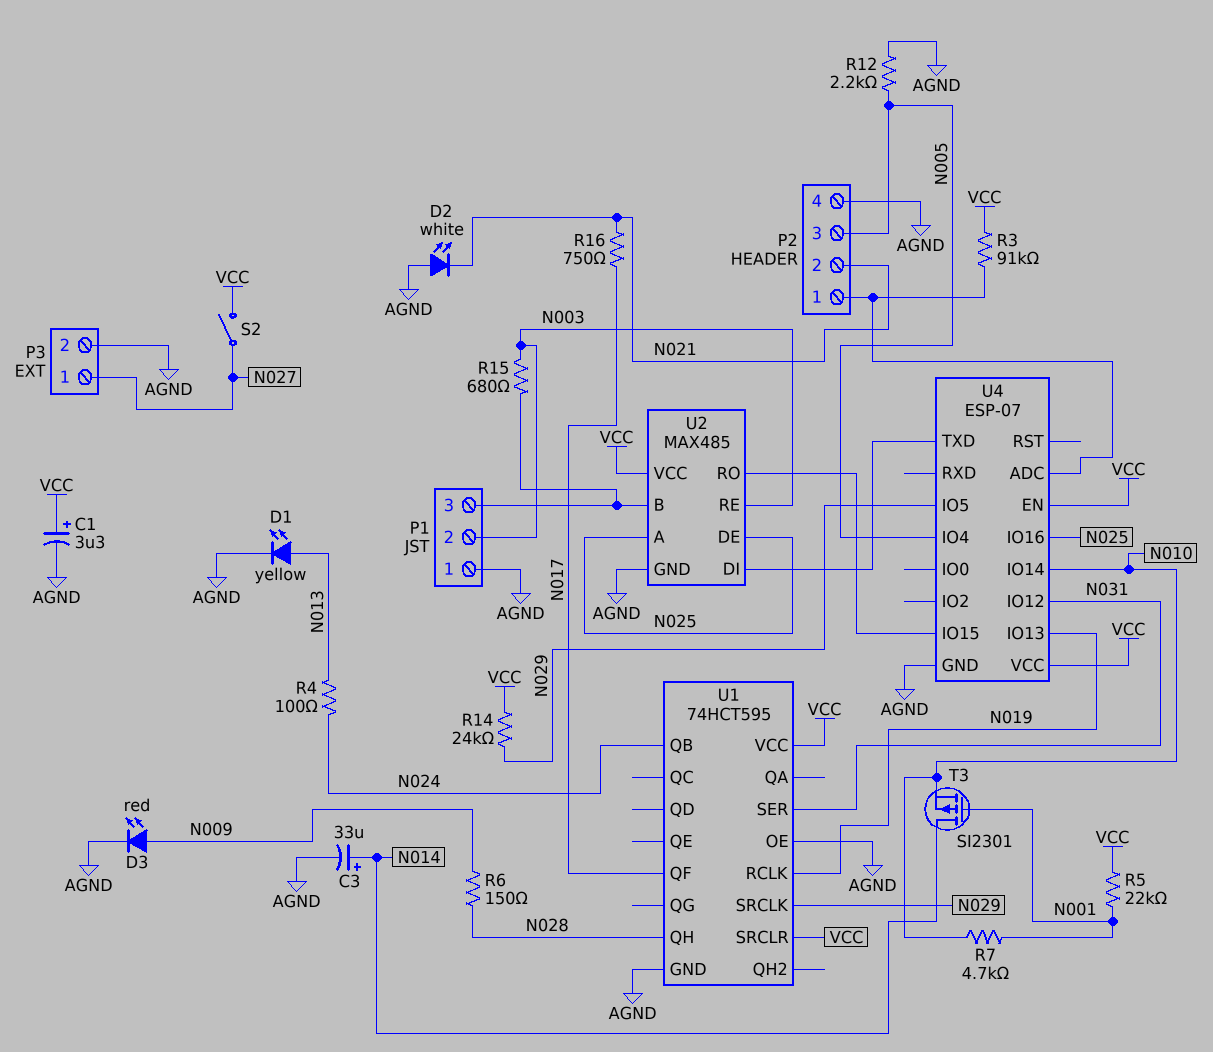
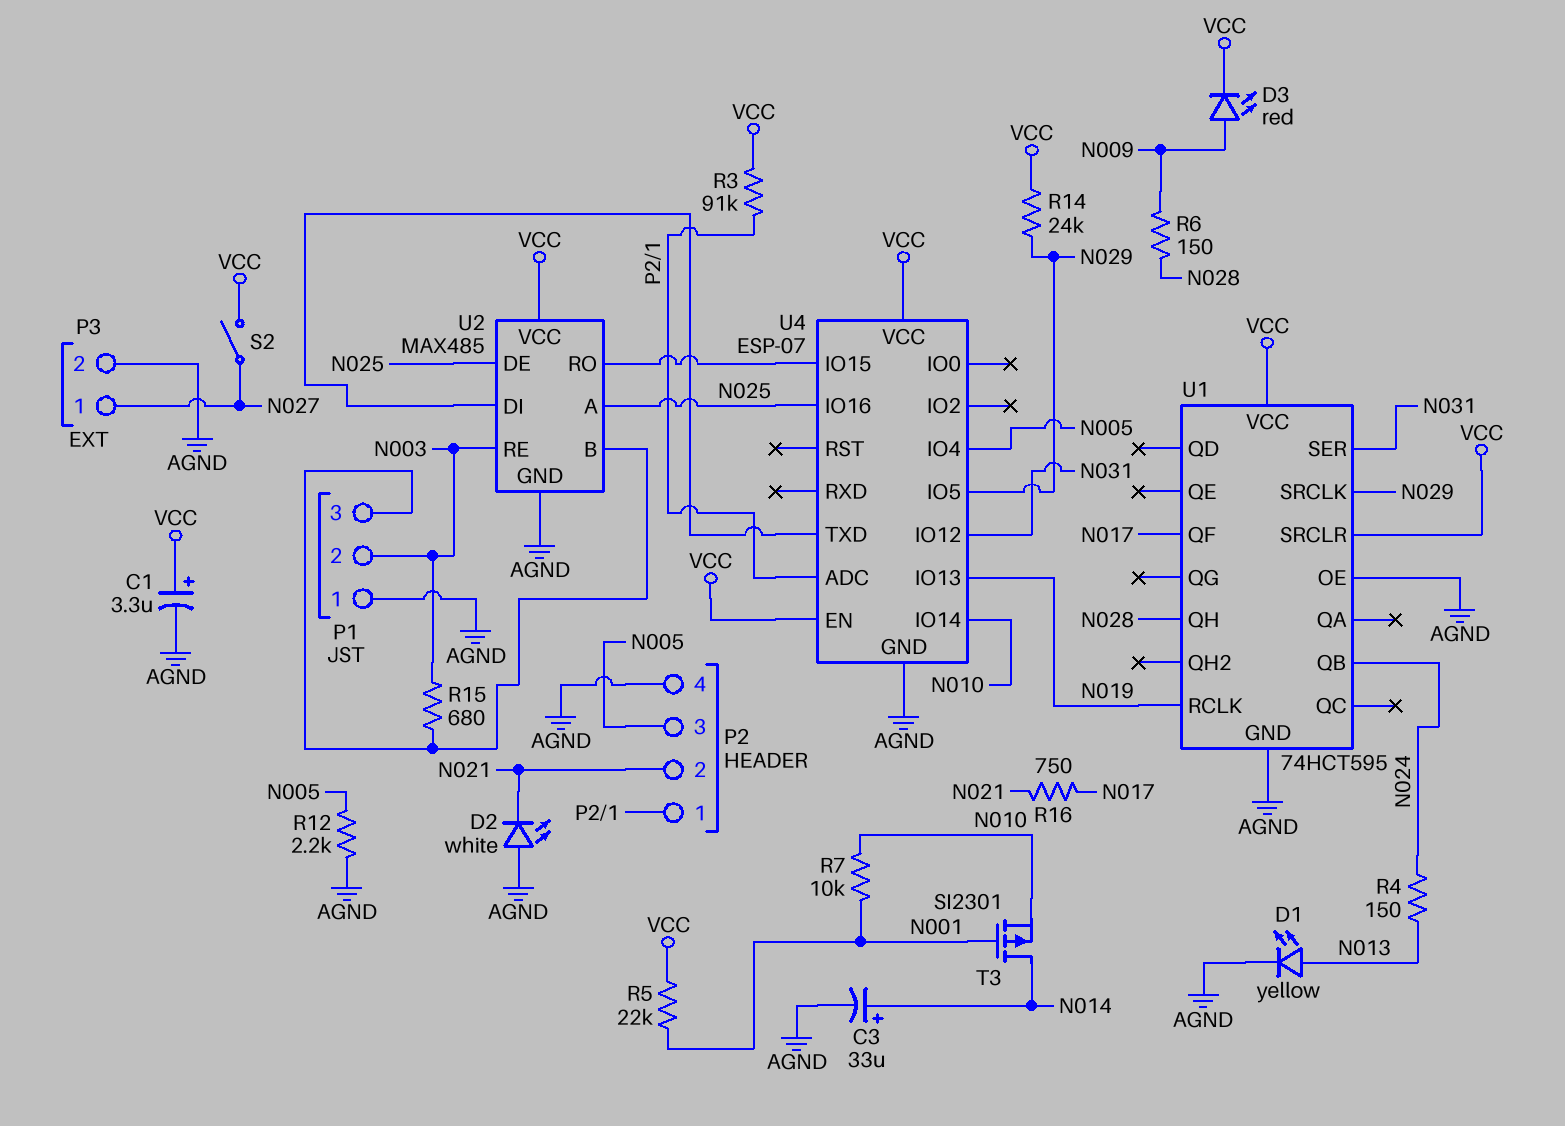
D3: LED red (A N009, K AGND) -> LED red (A N009, K VCC)
R4: 100 (N013, N024) -> 150 (N013, N024)
R7: 4.7k (N001, N010) -> 10k (N001, N010)

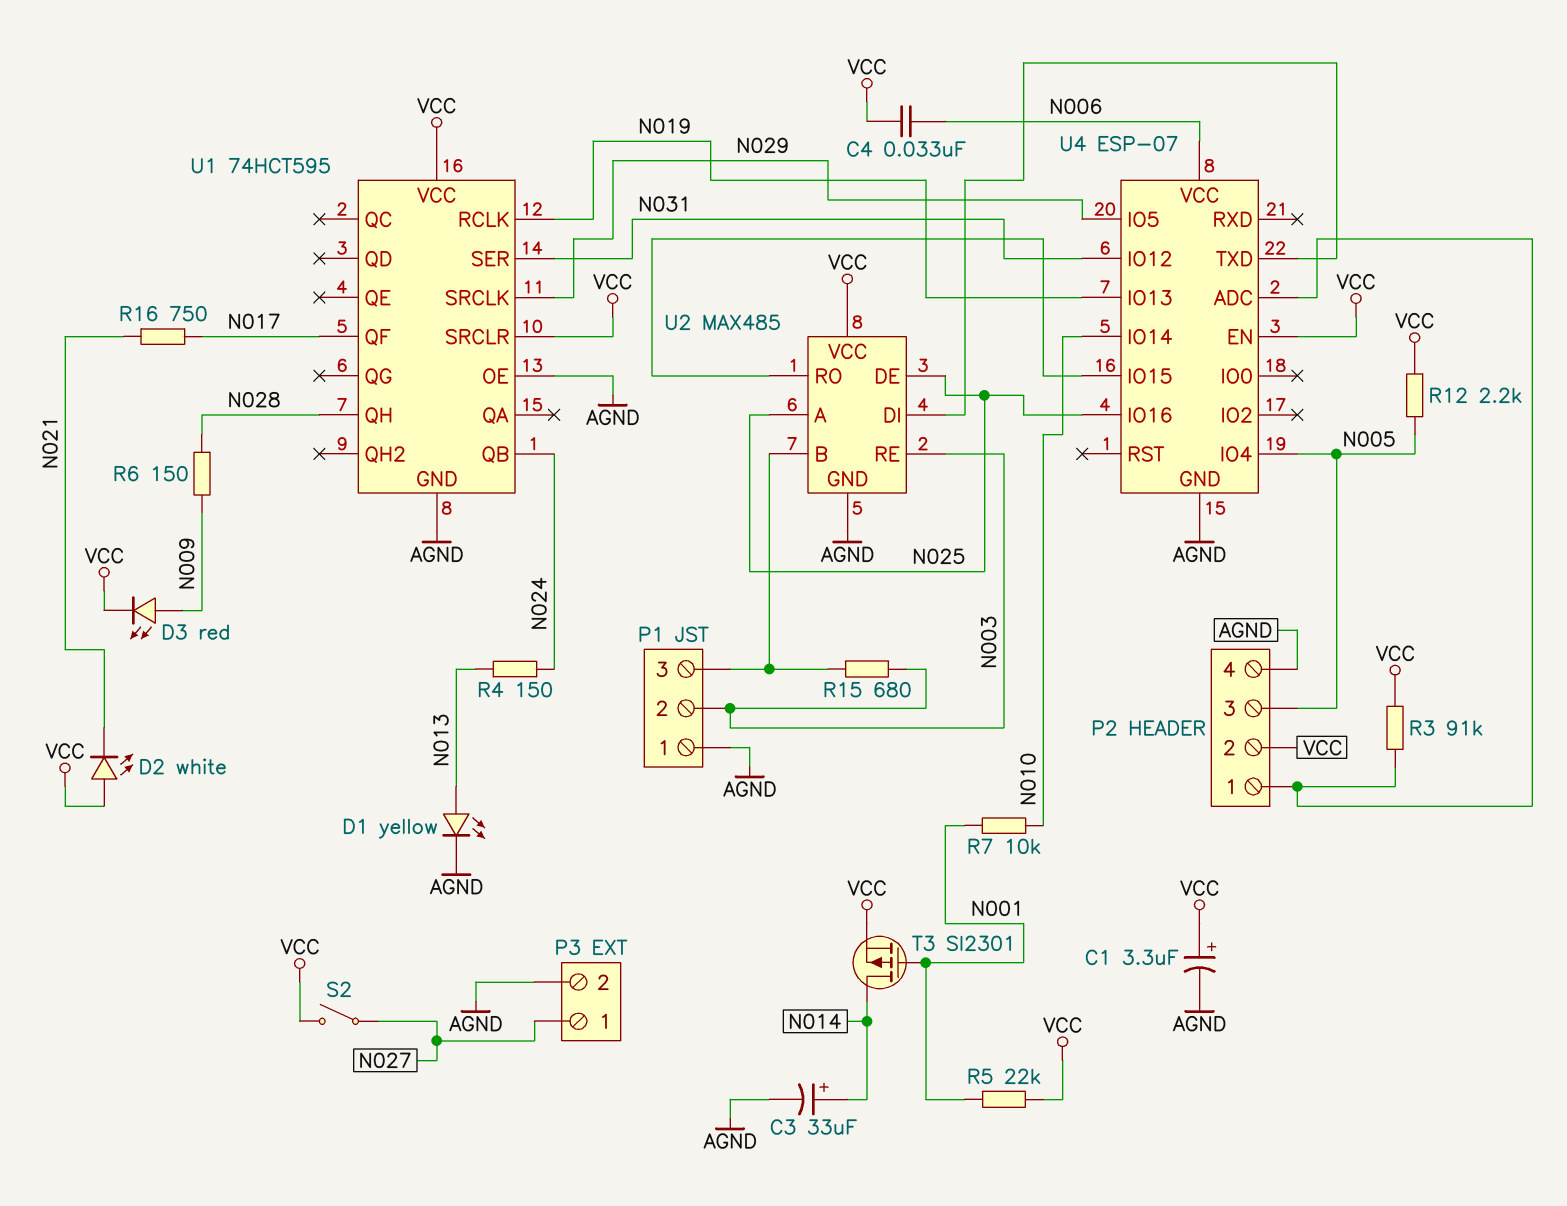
C4: none -> 33nF (N006, VCC)
D2: LED white (A AGND, K N021) -> LED white (A VCC, K N021)
P2 pin 2: N021 -> VCC
R12: 2.2k (AGND, N005) -> 2.2k (N005, VCC)
R14: 24k (N029, VCC) -> none
T3: PMOS SI2301 (G N001, D N014, S N010) -> PMOS SI2301 (G N001, D N014, S VCC)
U4 pin VCC: VCC -> N006

